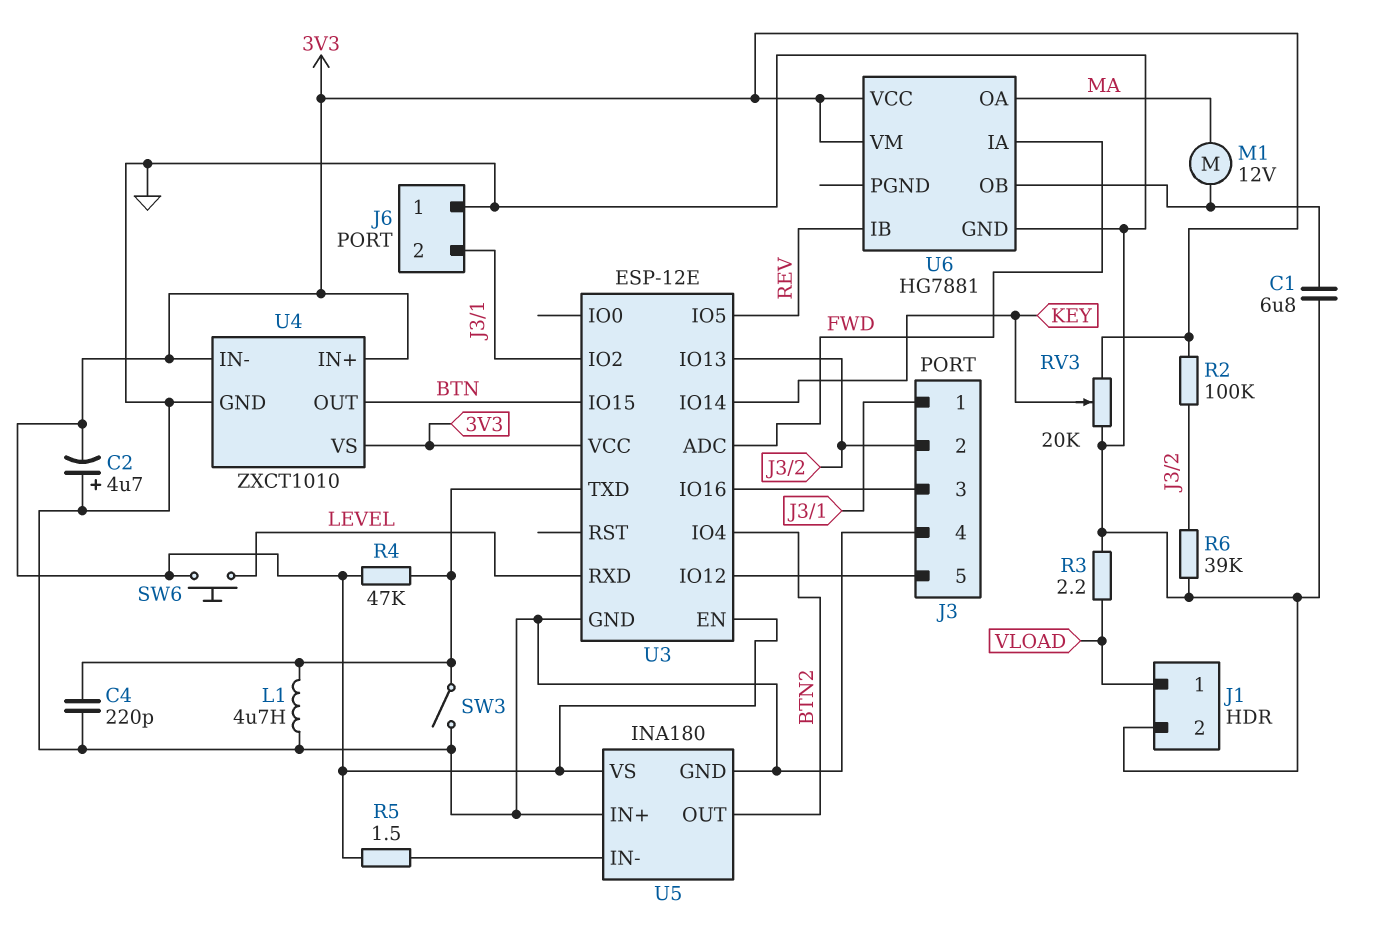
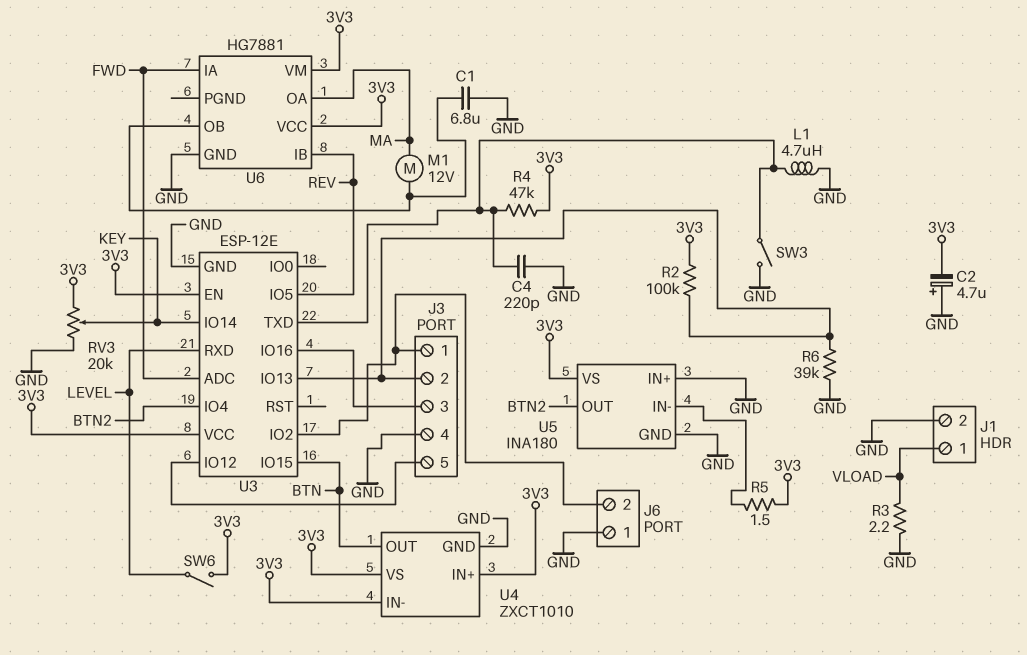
SW6: button (3V3, LEVEL) -> switch (3V3, LEVEL)

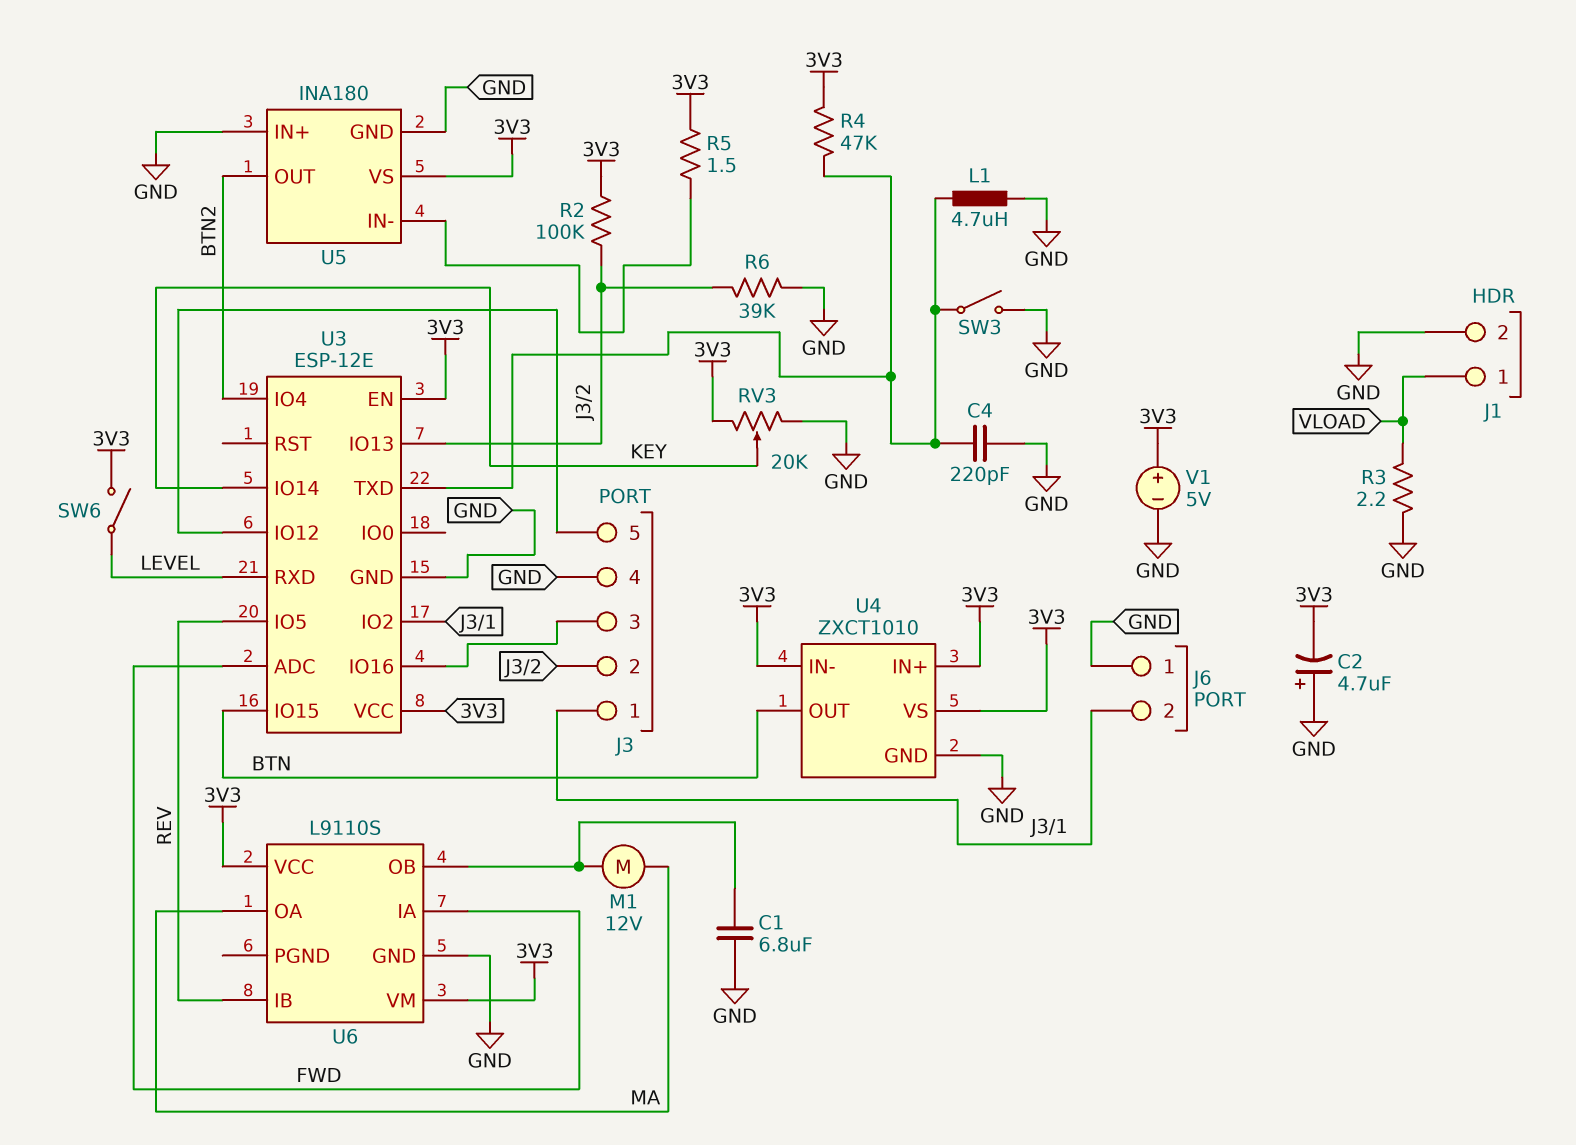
U6: HG7881 -> L9110S
V1: none -> 5V (plus 3V3, minus GND)

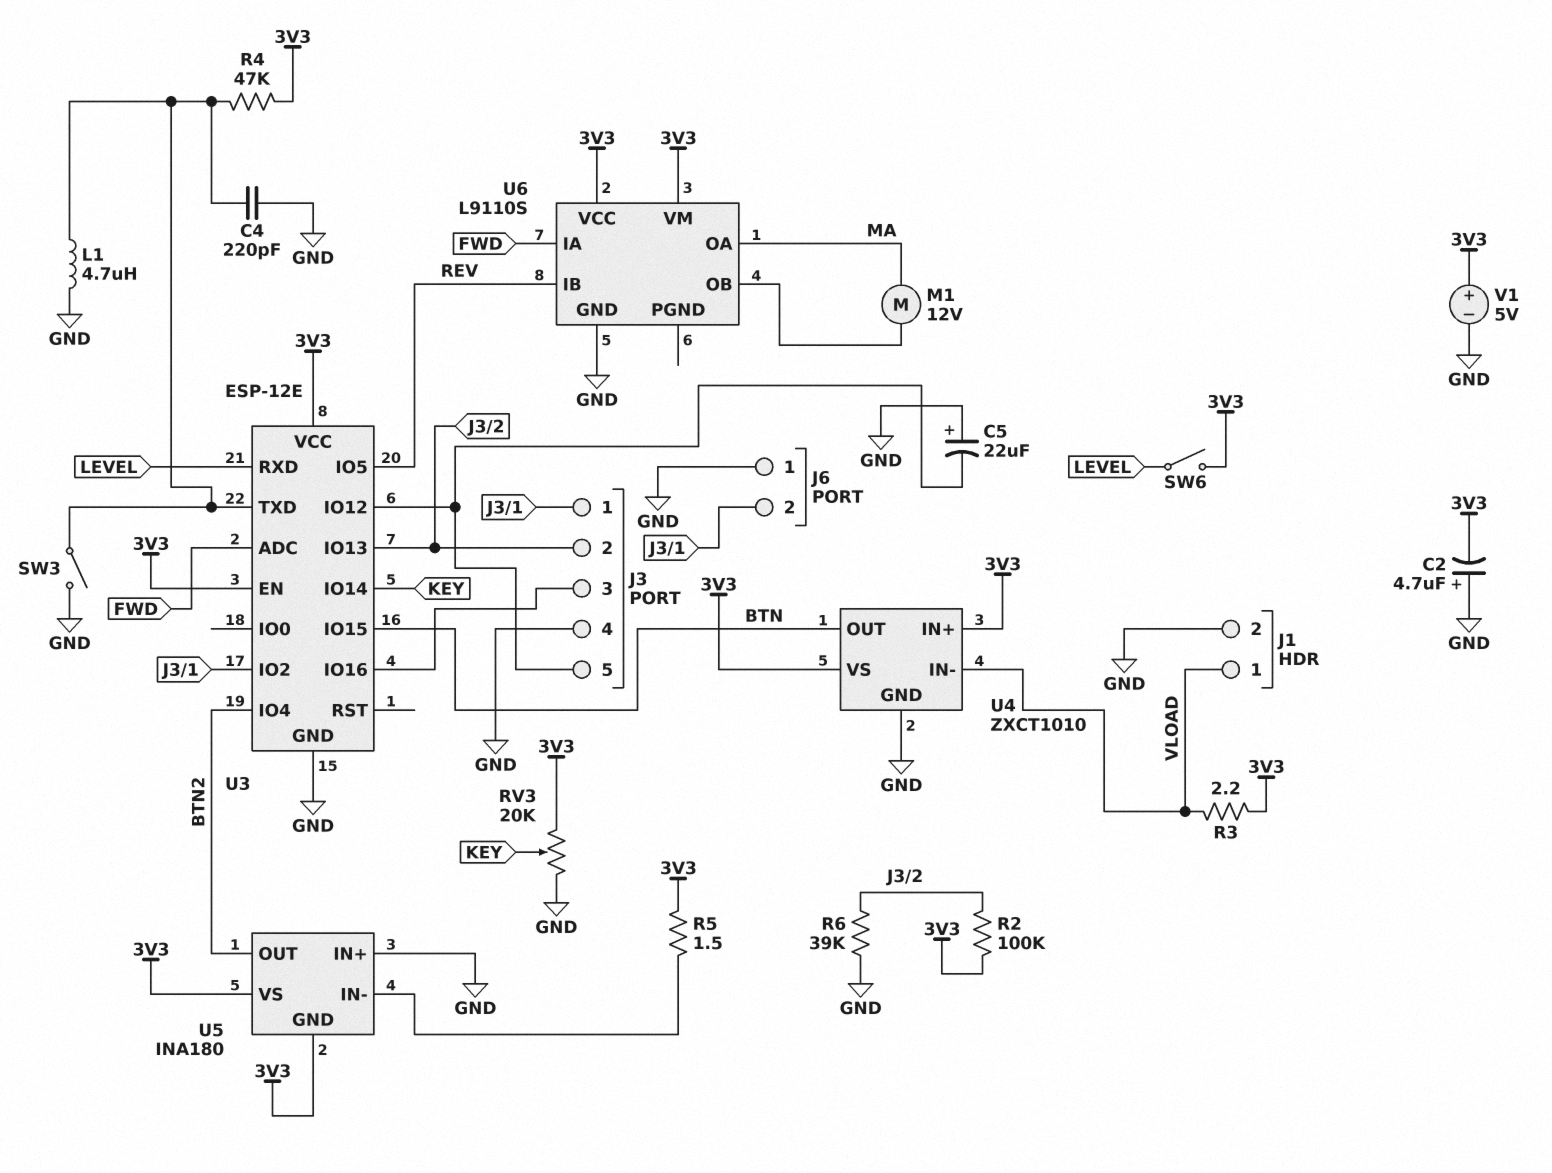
C1: 6.8uF (GND, U6/OB) -> none
C5: none -> 22uF (plus GND, minus J3/5)
R3: 2.2 (GND, VLOAD) -> 2.2 (3V3, VLOAD)
U4 pin IN-: 3V3 -> VLOAD
U5 pin GND: GND -> 3V3

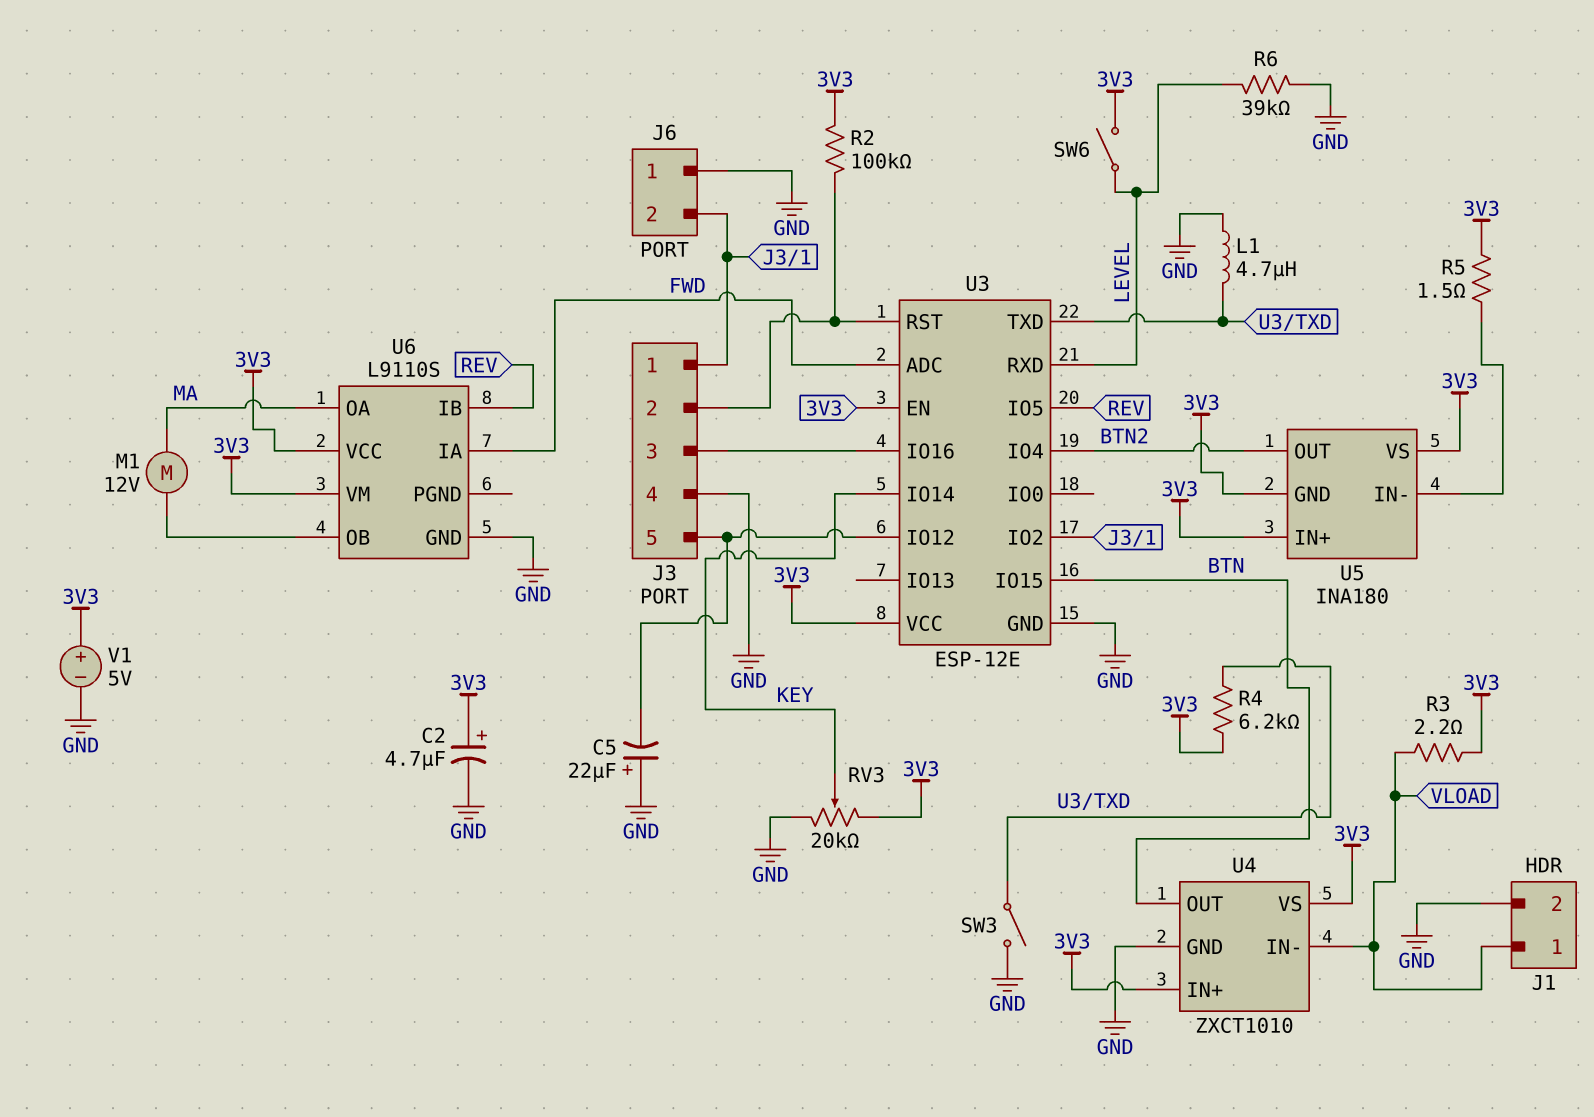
C2: 4.7uF (plus GND, minus 3V3) -> 4.7uF (plus 3V3, minus GND)
C4: 220pF (GND, U3/TXD) -> none
R4: 47k (3V3, U3/TXD) -> 6.2k (3V3, U3/TXD)
R6: 39k (GND, J3/2) -> 39k (GND, LEVEL)
U3 pin IO13: J3/2 -> none
U3 pin RST: none -> J3/2
U5 pin IN+: GND -> 3V3

